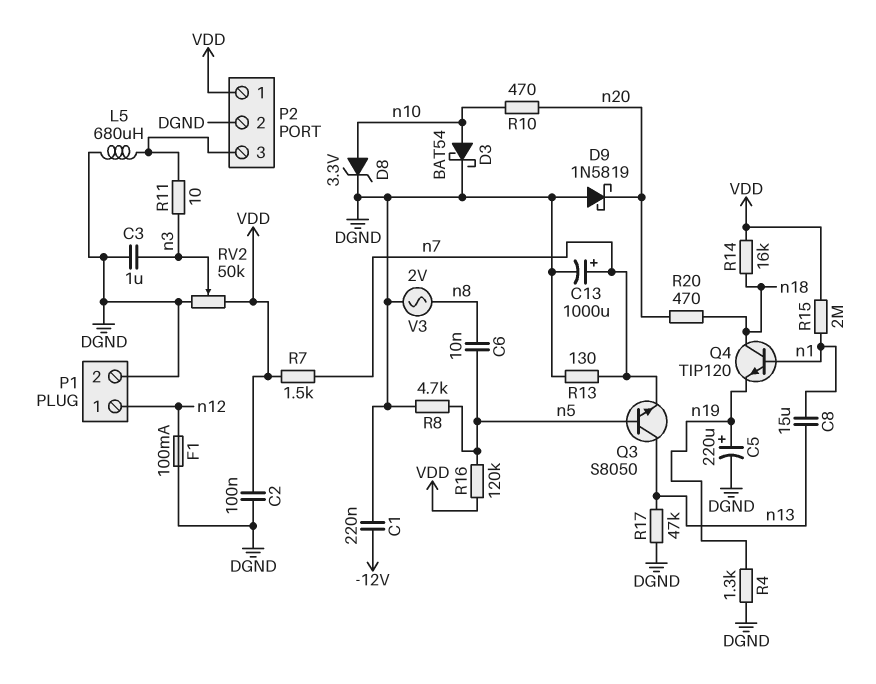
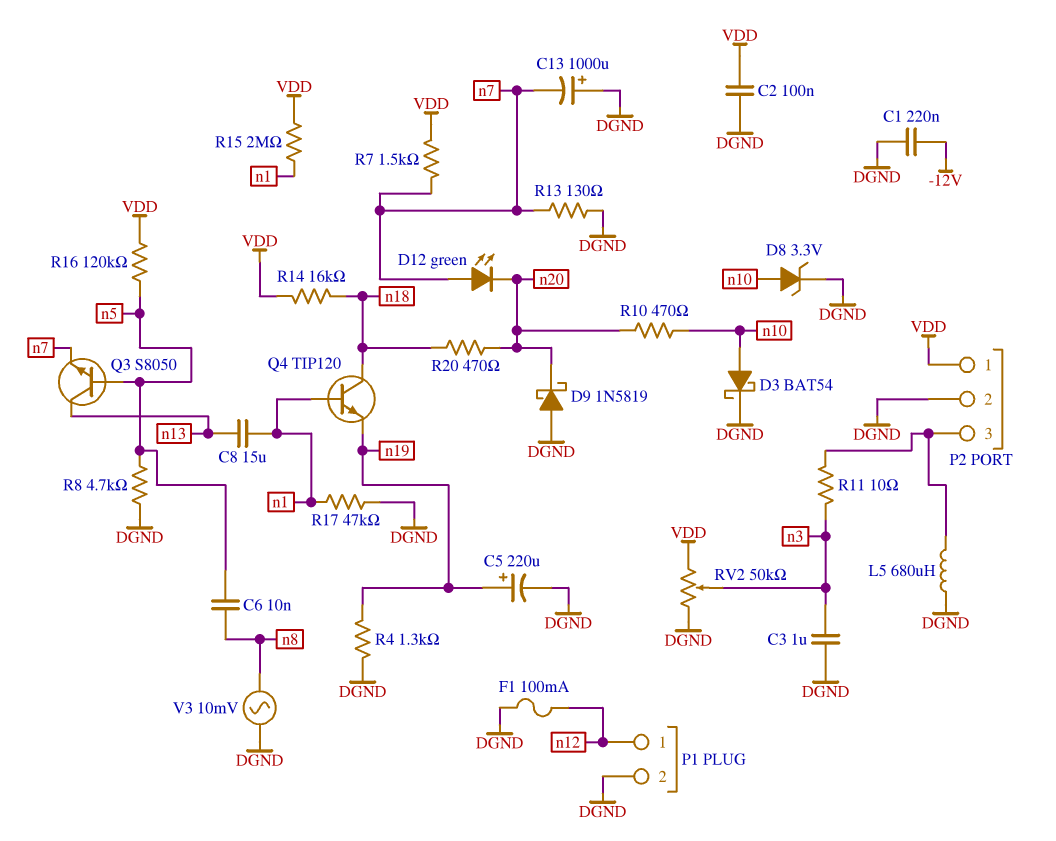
C13: 1000uF (plus n7, minus DGND) -> 1000uF (plus DGND, minus n7)
D12: none -> LED green (A n7, K n20)
R17: 47k (DGND, n13) -> 47k (DGND, n1)
V3: AC 2V (DGND, n8) -> AC 10mV (DGND, n8)

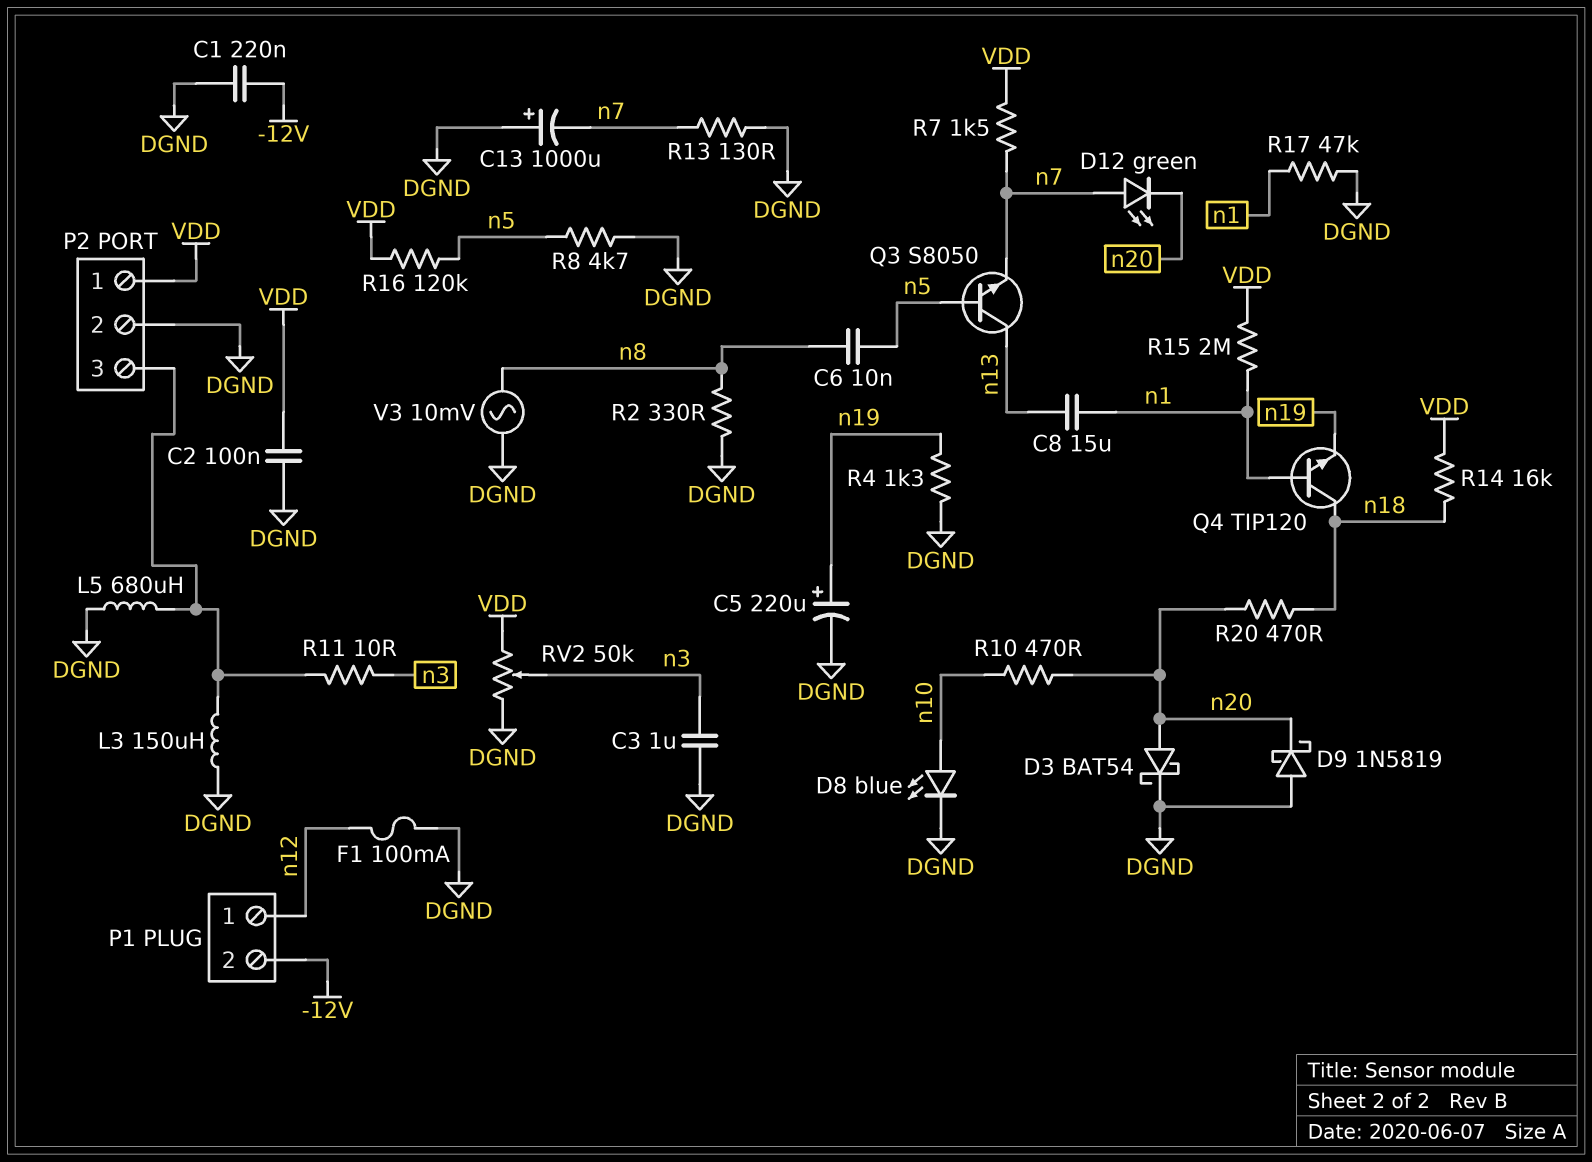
D3: schottky BAT54 (A n10, K DGND) -> schottky BAT54 (A n20, K DGND)
D8: zener 3.3V (A n10, K DGND) -> LED blue (A n10, K DGND)
L3: none -> 150uH (DGND, P2/3)
P1 pin 2: DGND -> -12V
R2: none -> 330 (DGND, n8)

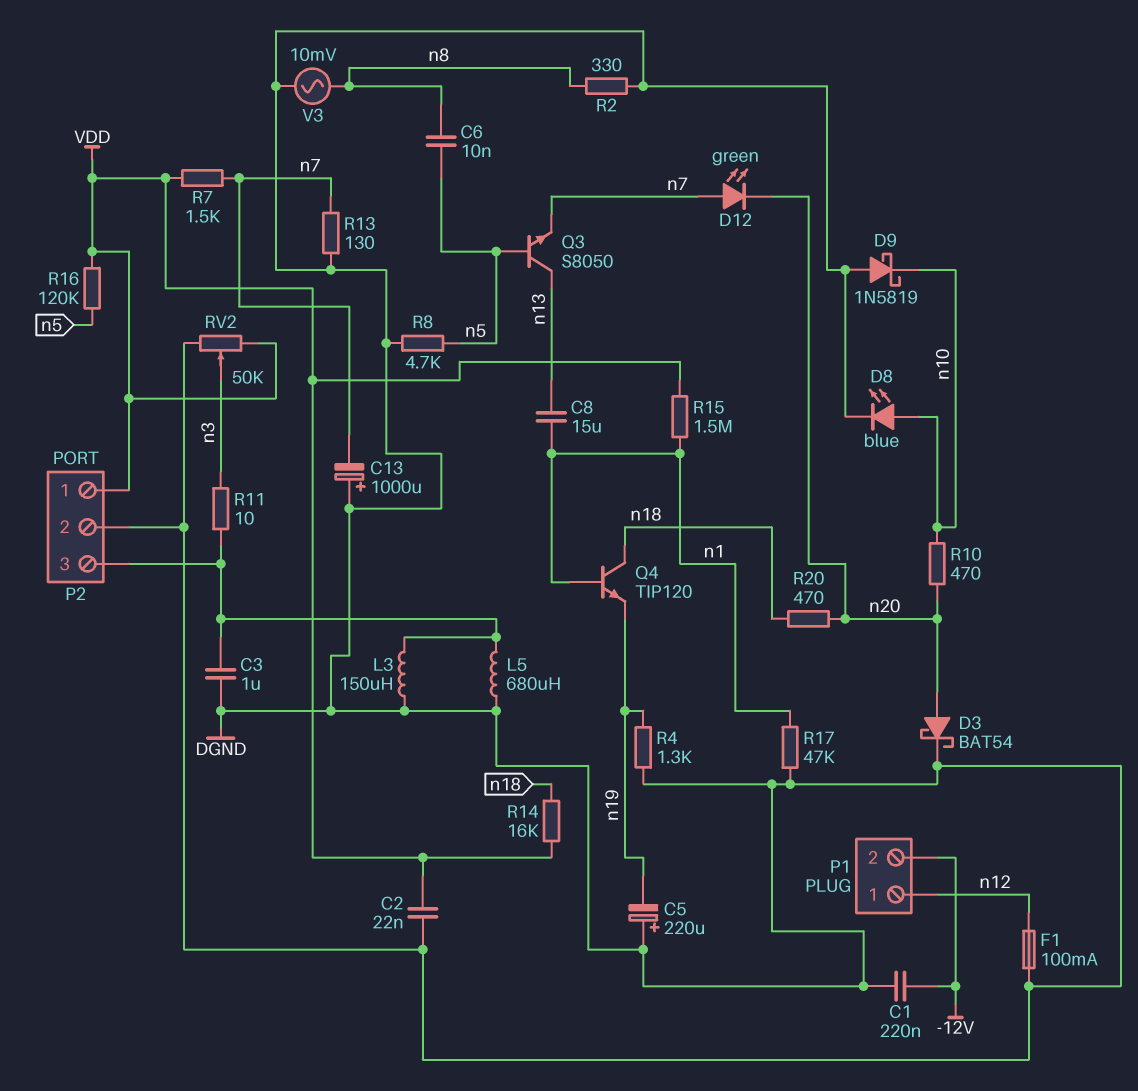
C2: 100nF (DGND, VDD) -> 22nF (DGND, VDD)
C3: 1uF (DGND, n3) -> 1uF (DGND, P2/3)
C5: 220uF (plus n19, minus DGND) -> 220uF (plus DGND, minus n19)
D9: schottky 1N5819 (A DGND, K n20) -> schottky 1N5819 (A DGND, K n10)
R15: 2M (VDD, n1) -> 1.5M (VDD, n1)

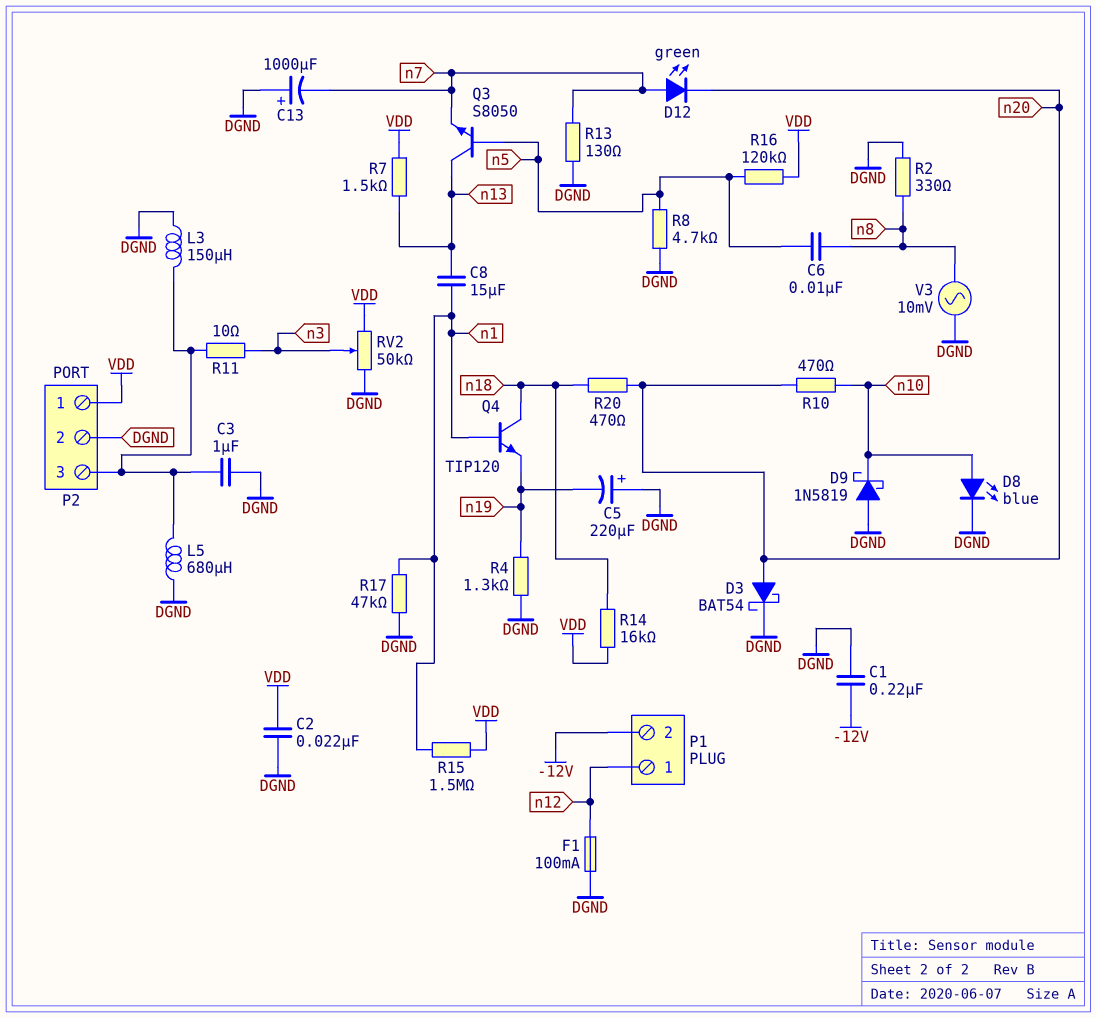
R7: 1.5k (VDD, n7) -> 1.5k (VDD, n13)

